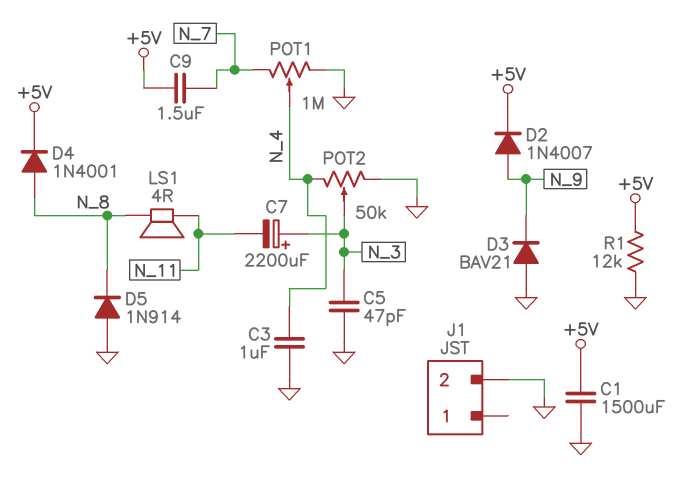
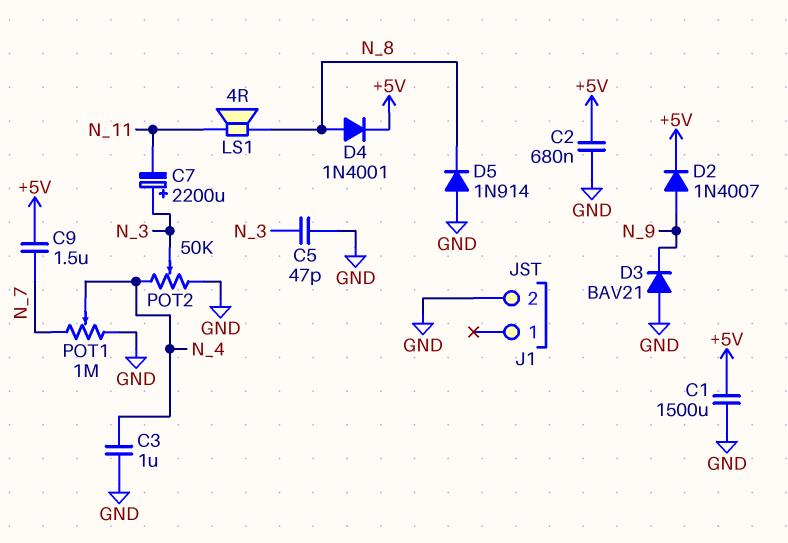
C2: none -> 680nF (+5V, GND)
R1: 12k (+5V, GND) -> none

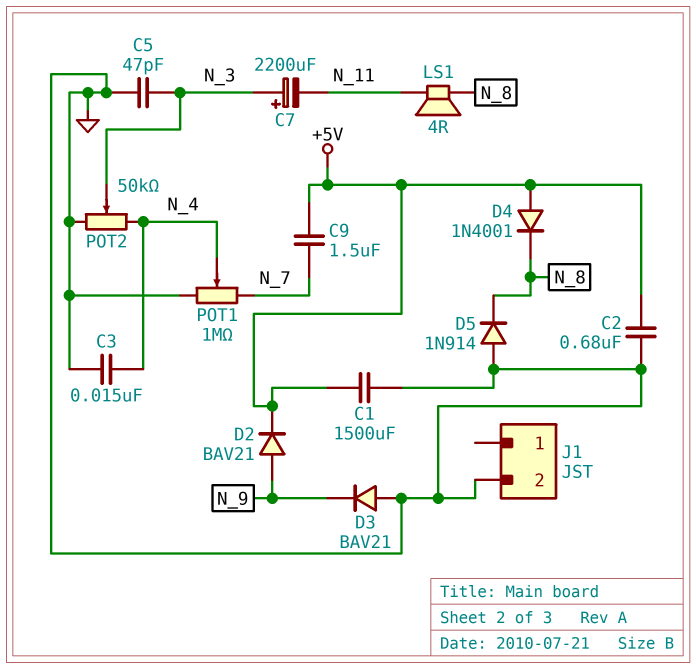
C3: 1uF (GND, N_4) -> 15nF (GND, N_4)
D2: diode 1N4007 (A N_9, K +5V) -> diode BAV21 (A N_9, K +5V)
D4: diode 1N4001 (A N_8, K +5V) -> diode 1N4001 (A +5V, K N_8)

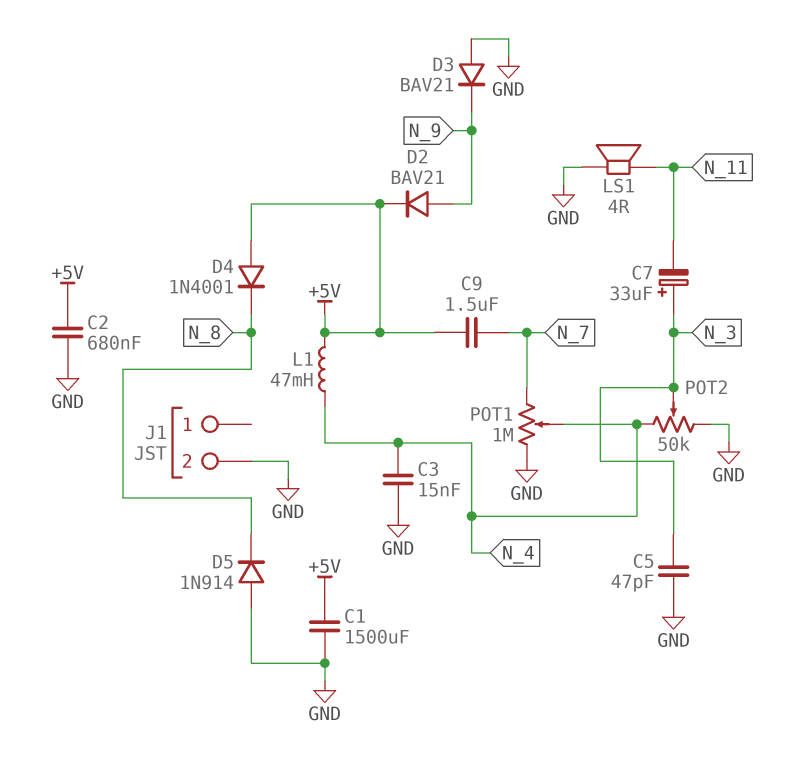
C7: 2200uF (plus N_3, minus N_11) -> 33uF (plus N_3, minus N_11)
L1: none -> 47mH (+5V, N_4)
LS1: speaker 4R (N_8, N_11) -> speaker 4R (GND, N_11)

